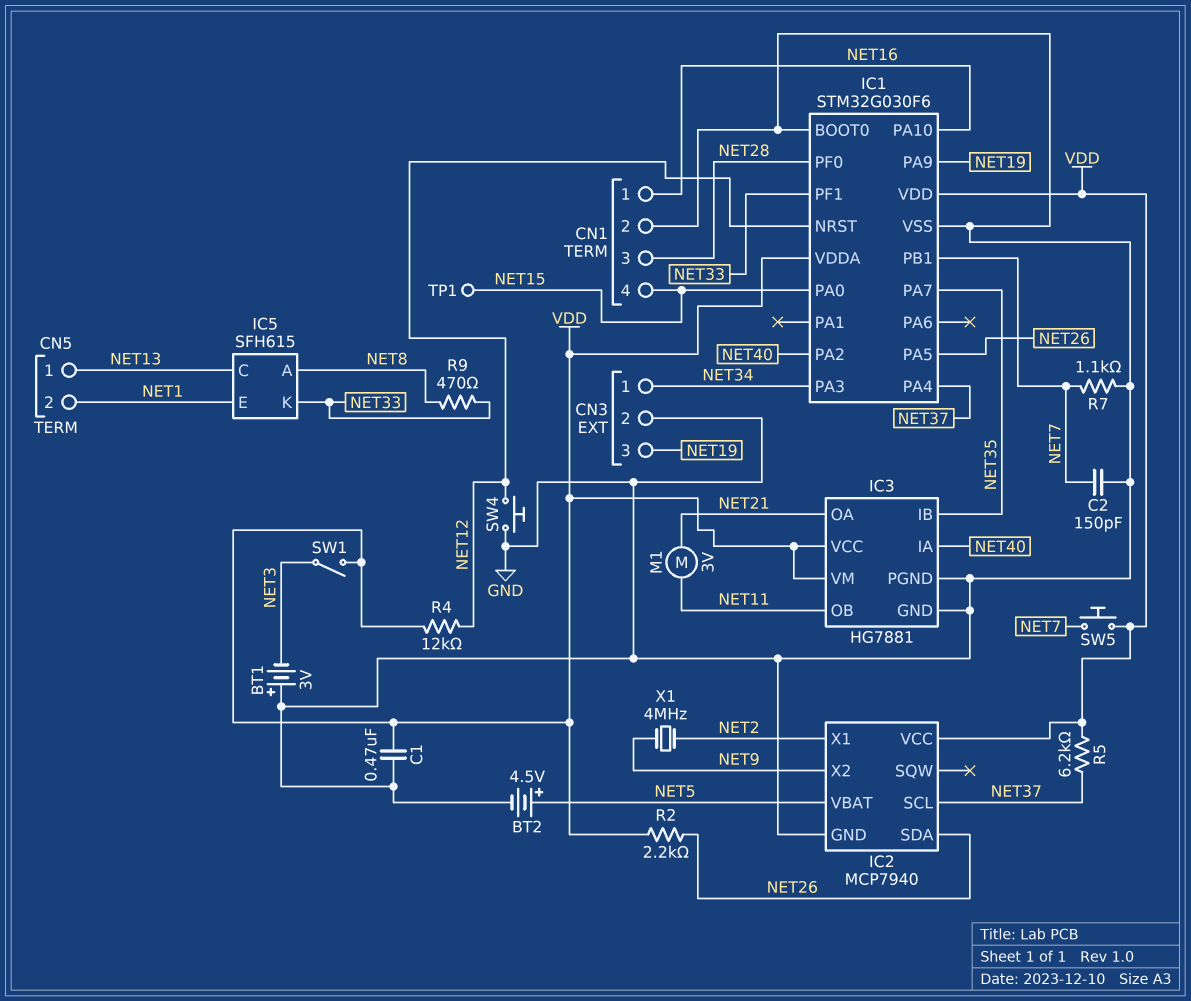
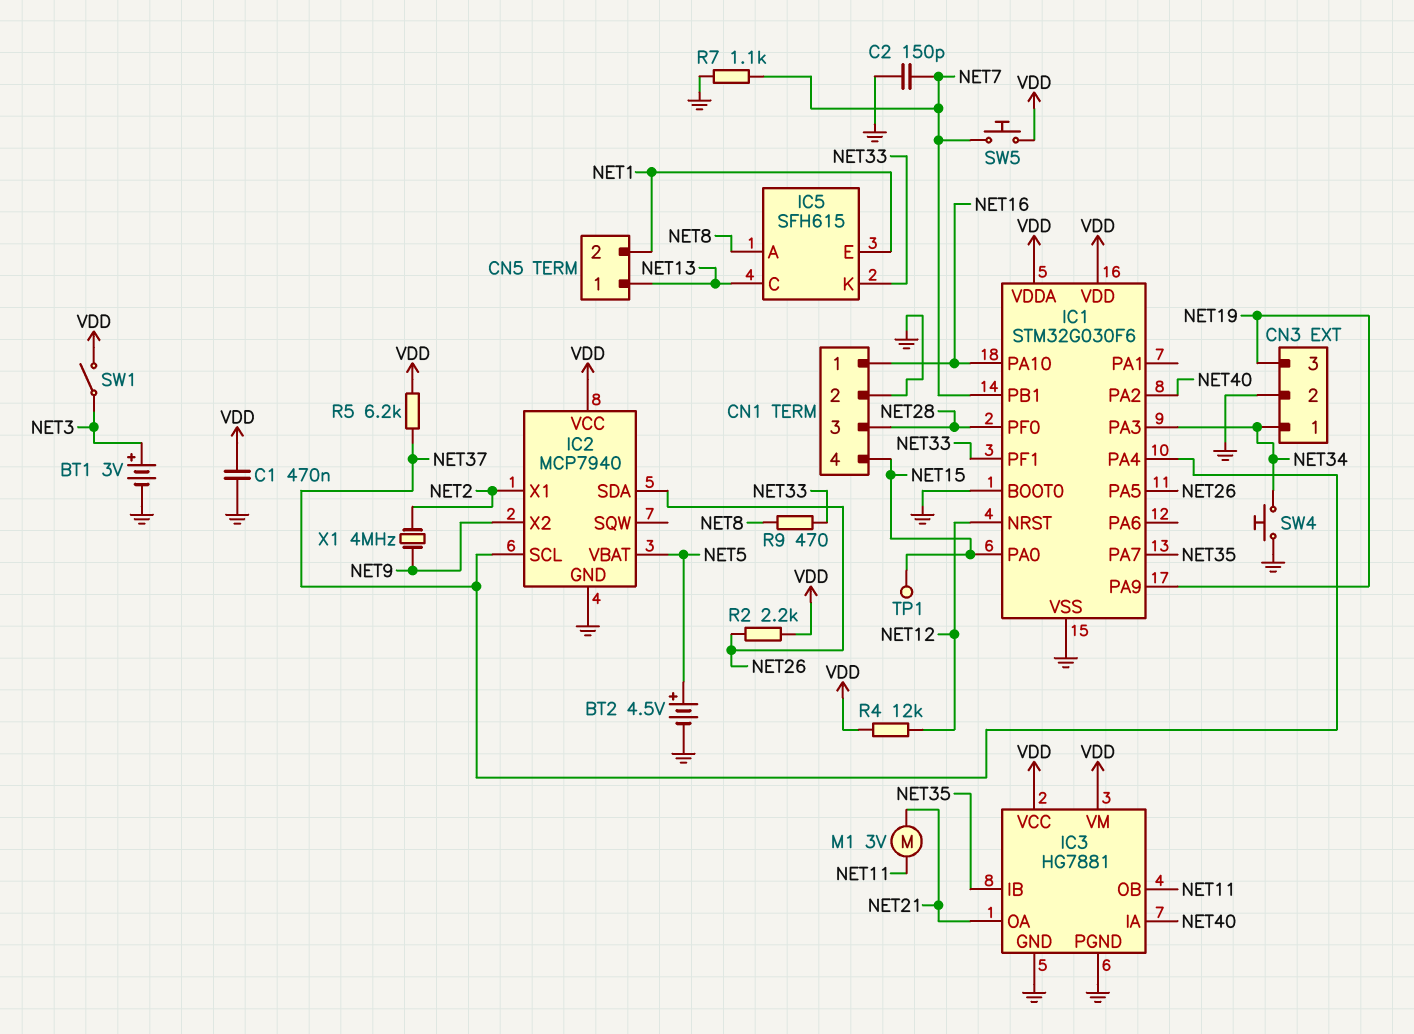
BT1: 3V (plus GND, minus NET3) -> 3V (plus NET3, minus GND)
SW4: button (GND, NET12) -> button (GND, NET34)

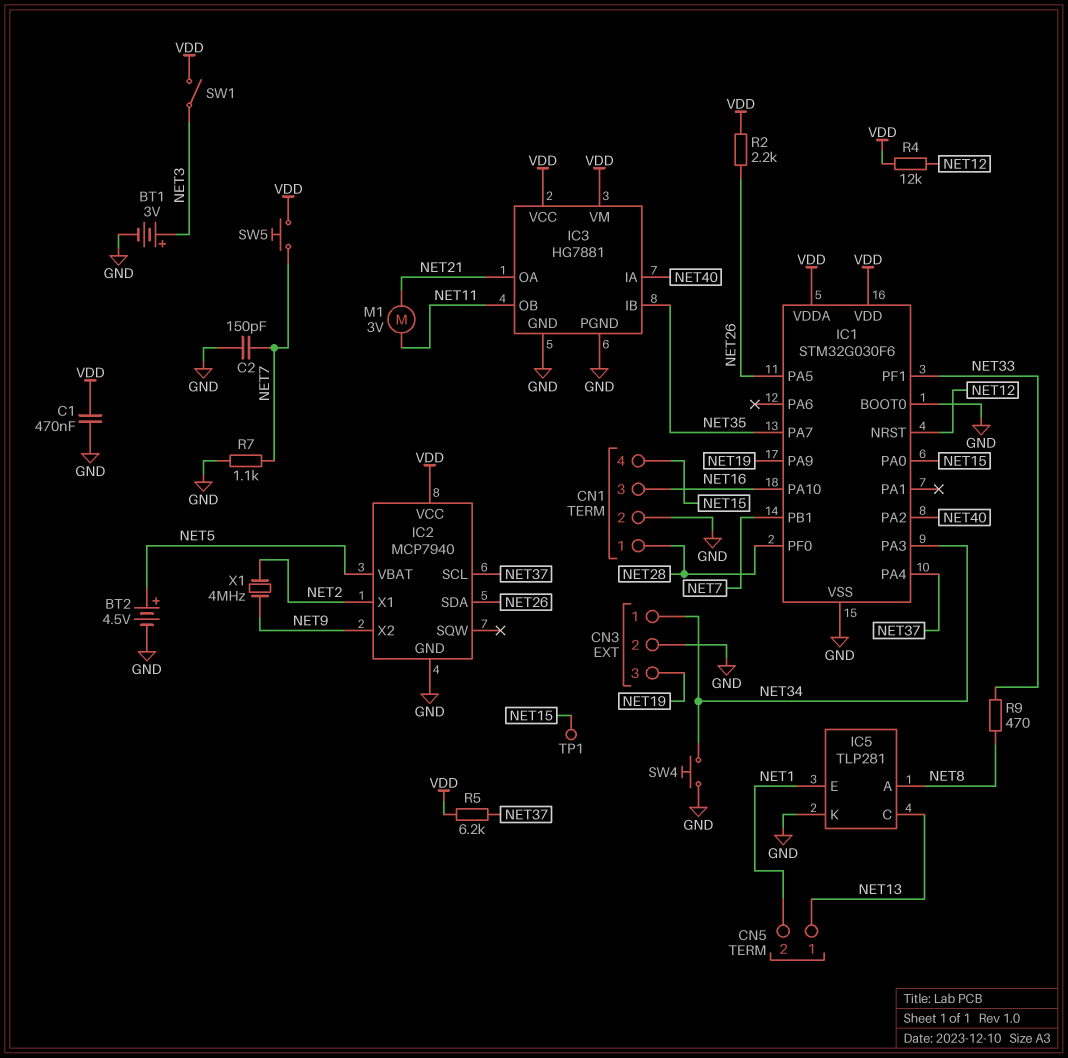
CN1 pin 1: NET16 -> NET28
CN1 pin 3: NET28 -> NET16
IC5: SFH615 -> TLP281
IC5 pin K: NET33 -> GND

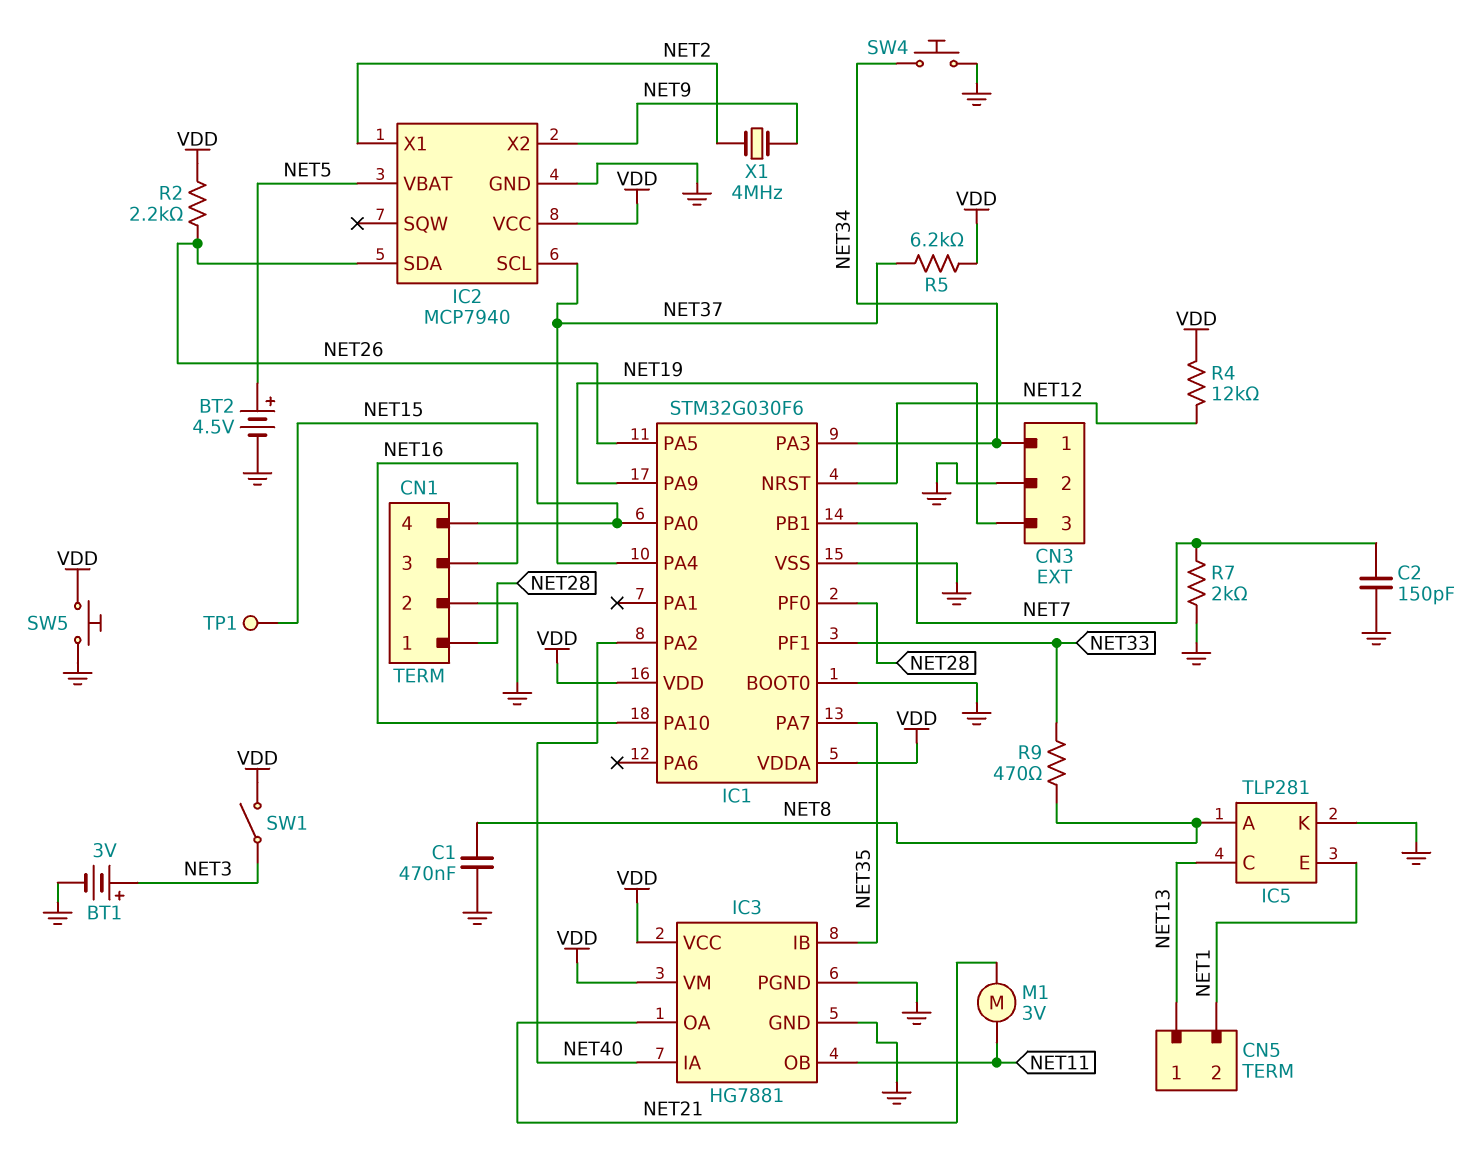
C1: 470nF (GND, VDD) -> 470nF (GND, NET8)
R7: 1.1k (GND, NET7) -> 2k (GND, NET7)
SW5: button (NET7, VDD) -> button (GND, VDD)

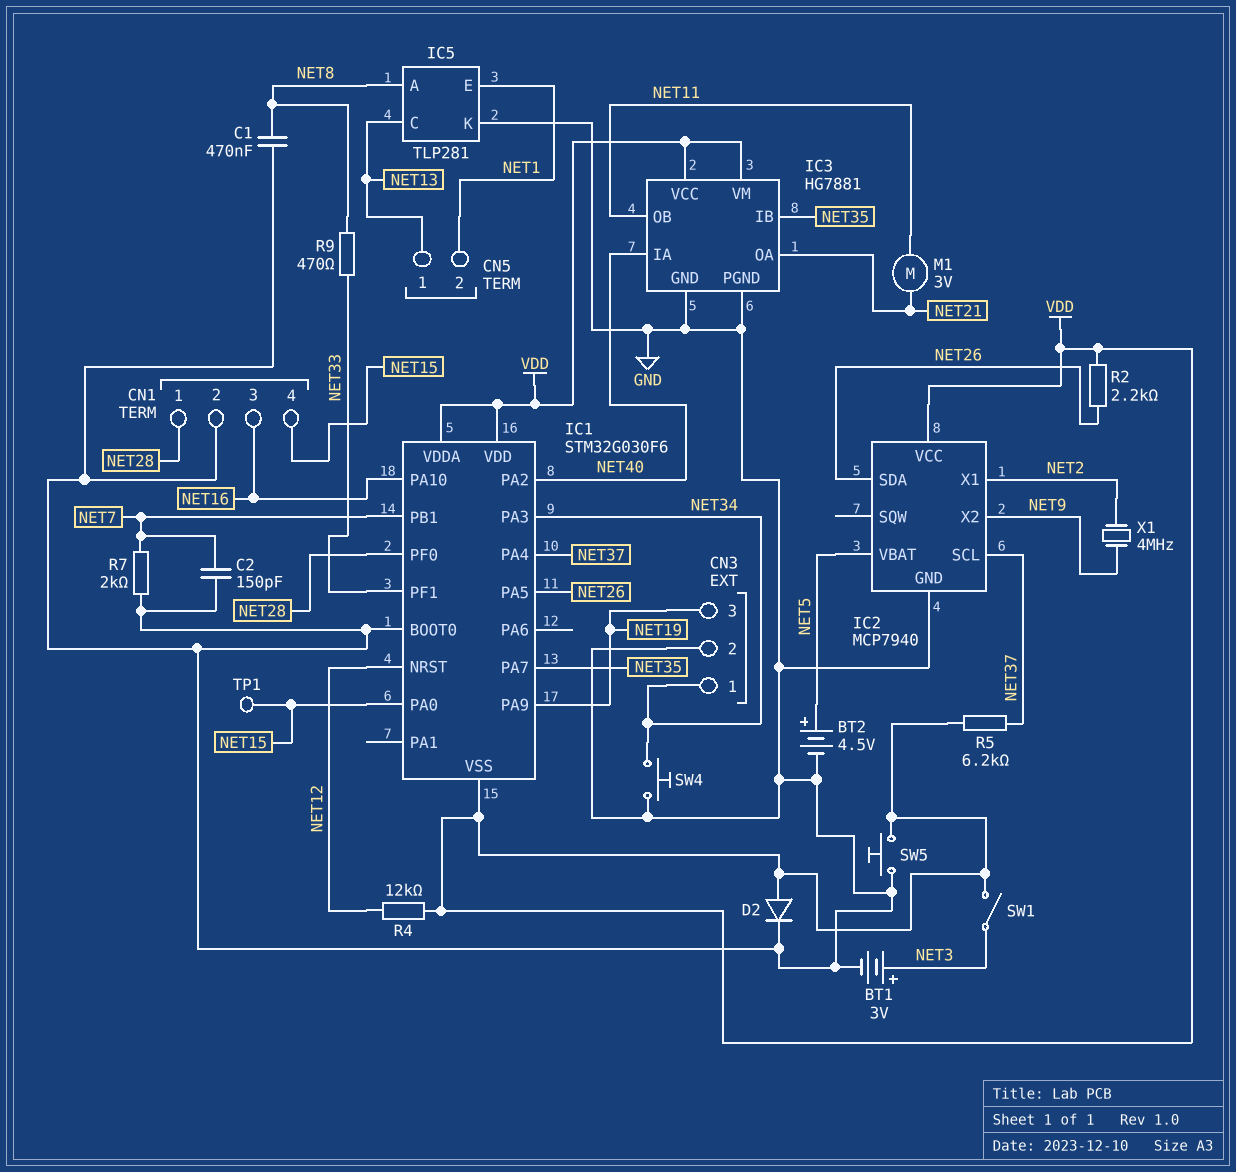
D2: none -> diode (A VDD, K GND)
IC1 pin VSS: GND -> VDD

